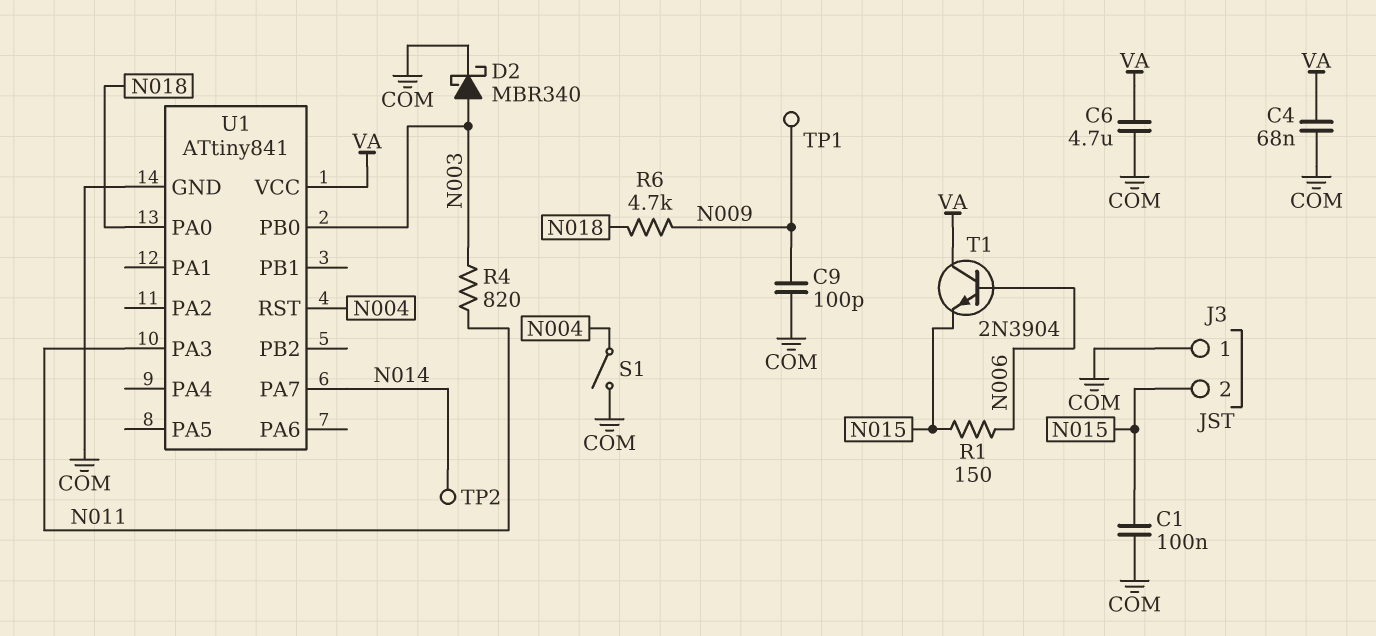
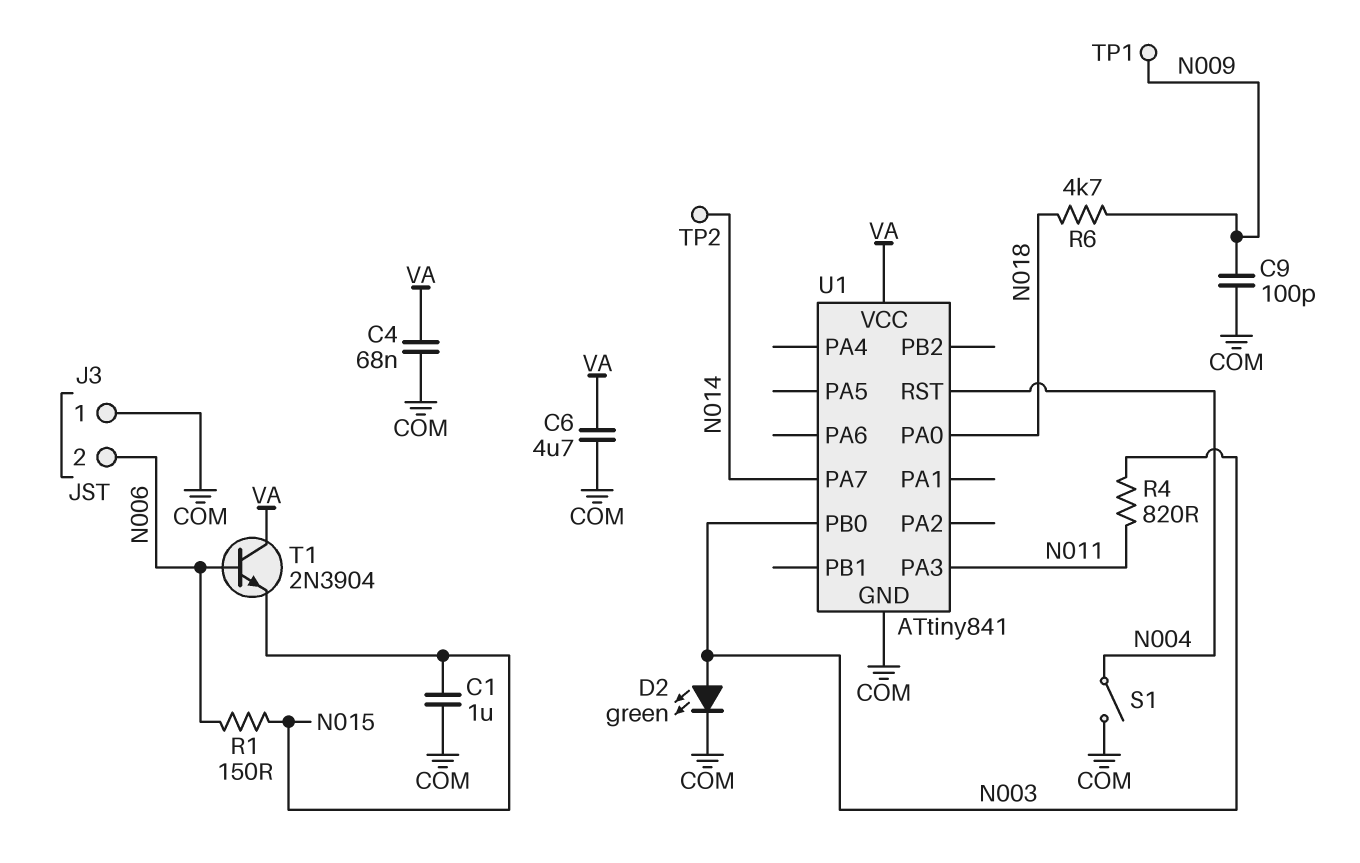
C1: 100nF (COM, N015) -> 1uF (COM, N015)
D2: schottky MBR340 (A N003, K COM) -> LED green (A N003, K COM)
J3 pin 2: N015 -> N006

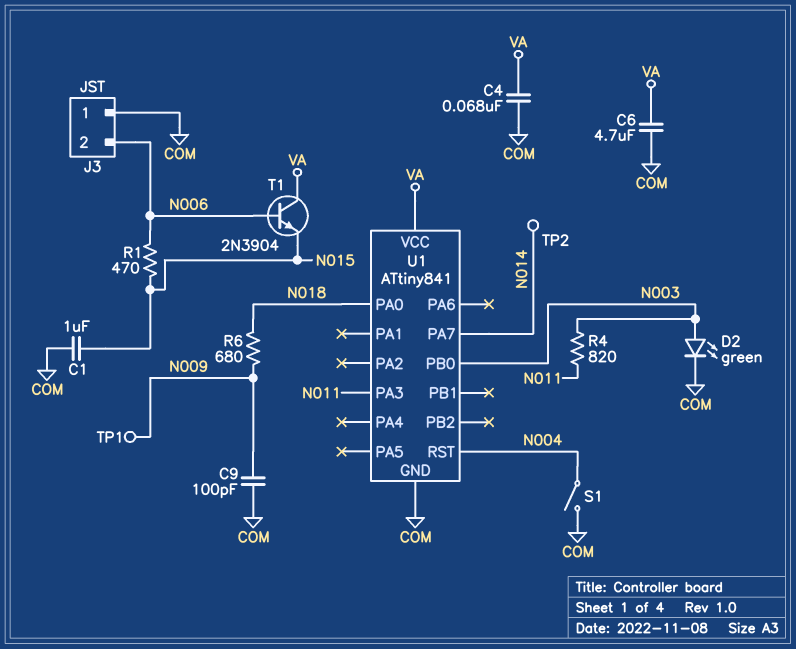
R1: 150 (N006, N015) -> 470 (N006, N015)
R6: 4.7k (N009, N018) -> 680 (N009, N018)

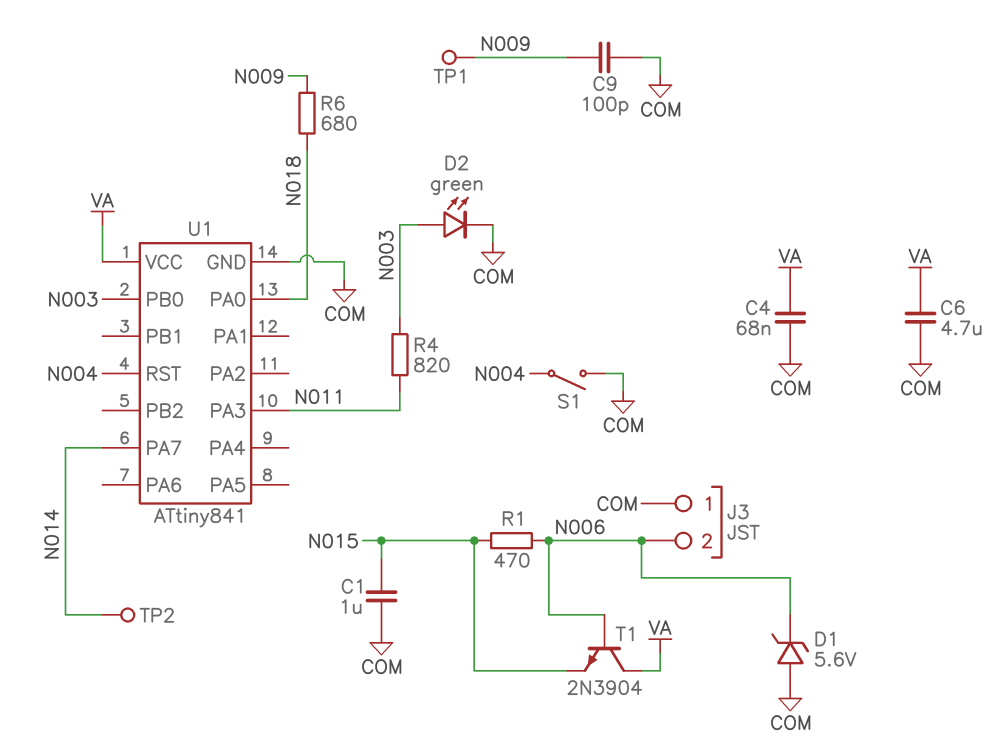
D1: none -> zener 5.6V (A COM, K N006)

